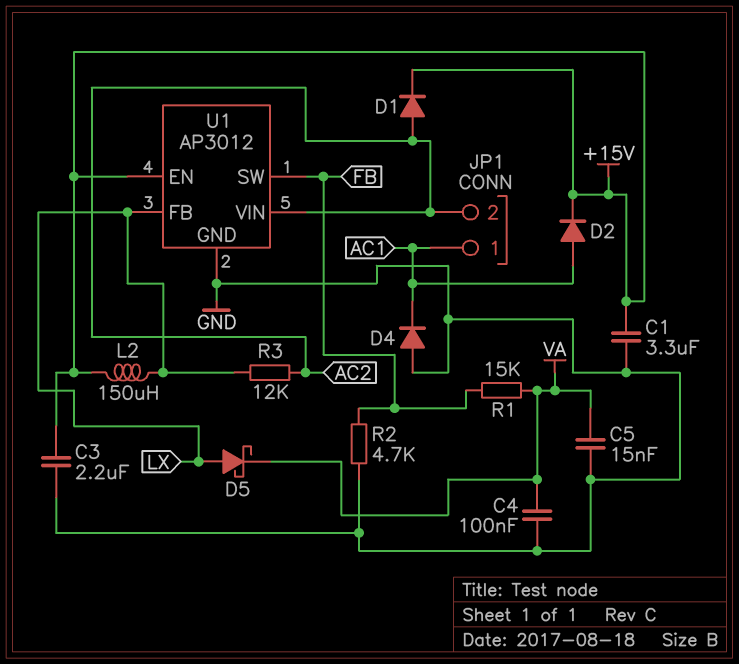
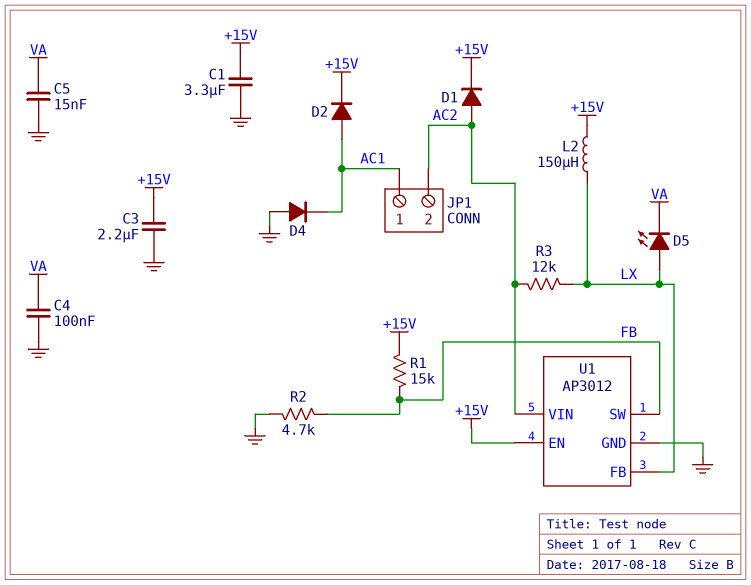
D5: schottky (A LX, K VA) -> LED (A LX, K VA)
R1: 15k (FB, VA) -> 15k (+15V, FB)

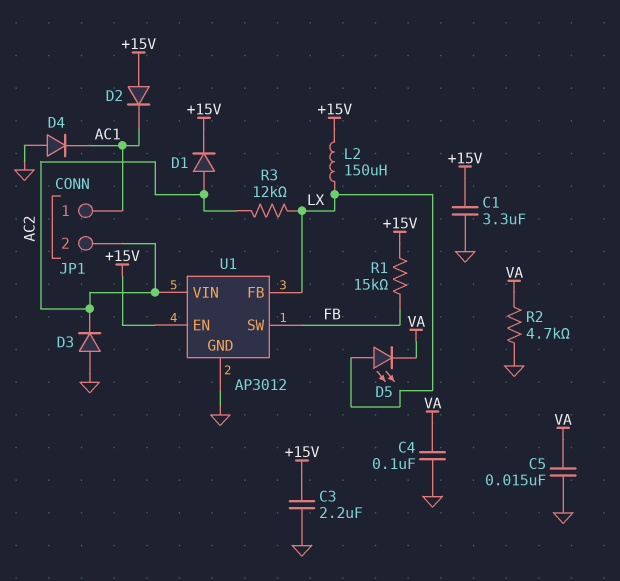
D2: diode (A AC1, K +15V) -> diode (A +15V, K AC1)
D3: none -> diode (A GND, K AC2)
R2: 4.7k (FB, GND) -> 4.7k (GND, VA)

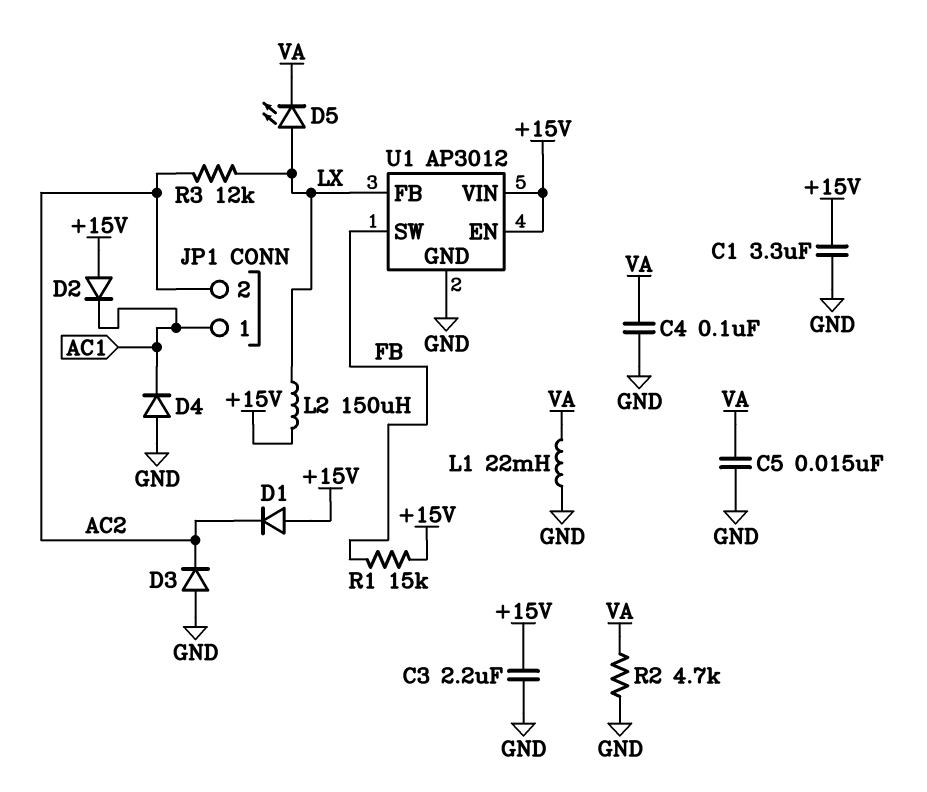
D1: diode (A AC2, K +15V) -> diode (A +15V, K AC2)
L1: none -> 22mH (GND, VA)
U1 pin VIN: AC2 -> +15V

